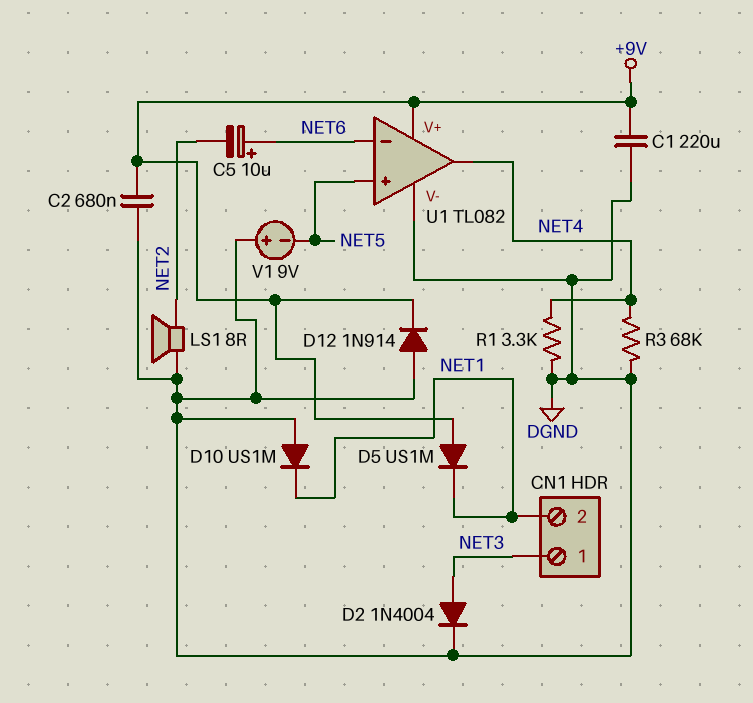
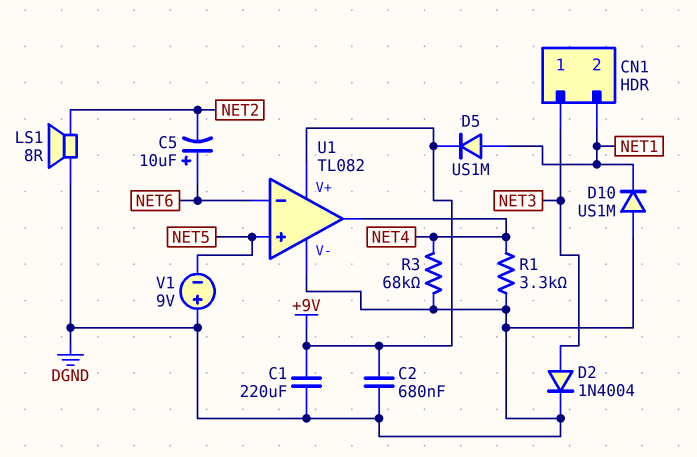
D5: diode US1M (A +9V, K NET1) -> diode US1M (A NET1, K +9V)
D12: diode 1N914 (A DGND, K +9V) -> none

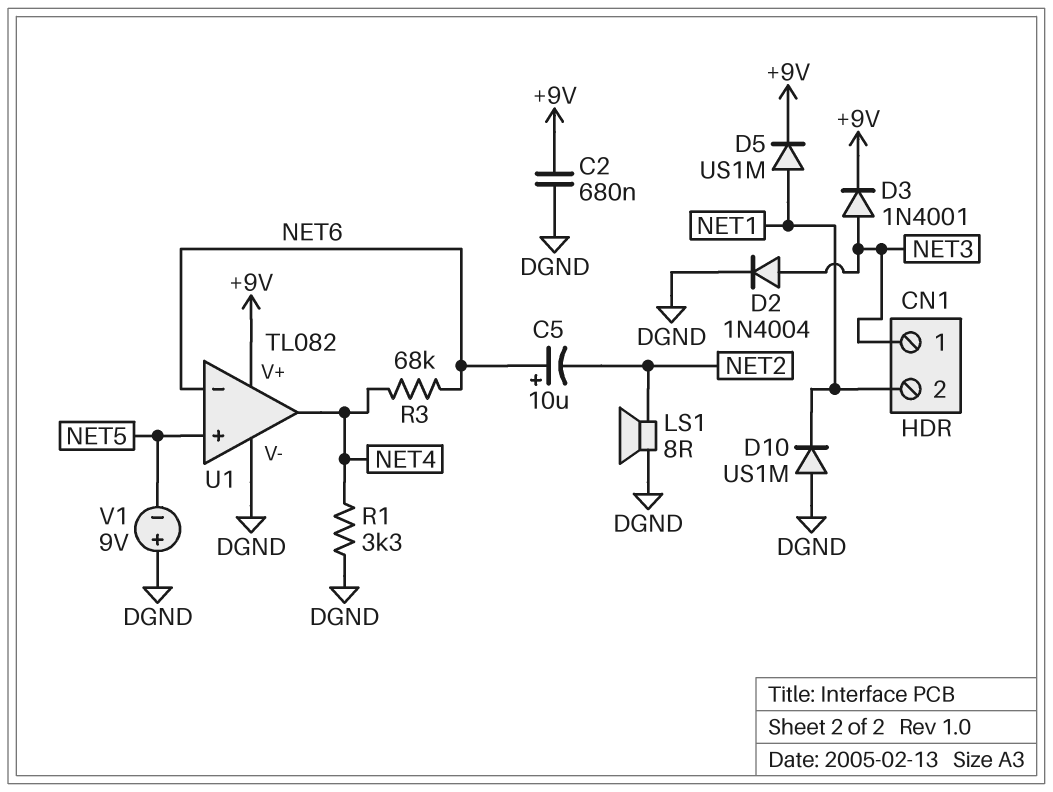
C1: 220uF (+9V, DGND) -> none
D3: none -> diode 1N4001 (A NET3, K +9V)
R3: 68k (DGND, NET4) -> 68k (NET4, NET6)

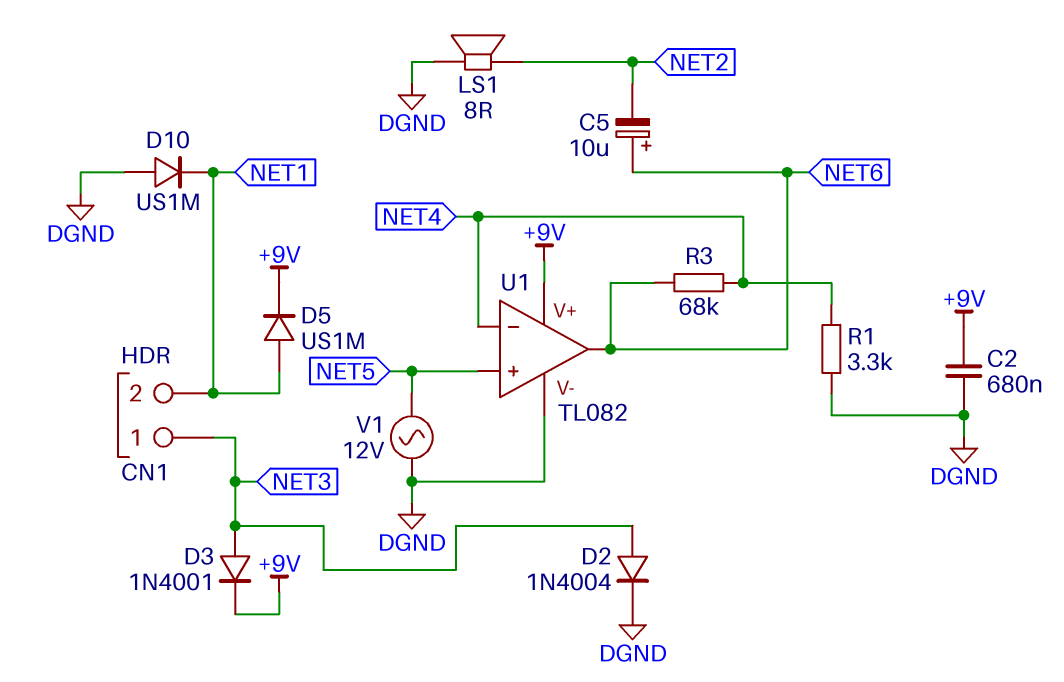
U1 pin in-: NET6 -> NET4
U1 pin out: NET4 -> NET6
V1: 9V (plus DGND, minus NET5) -> AC 12V (DGND, NET5)

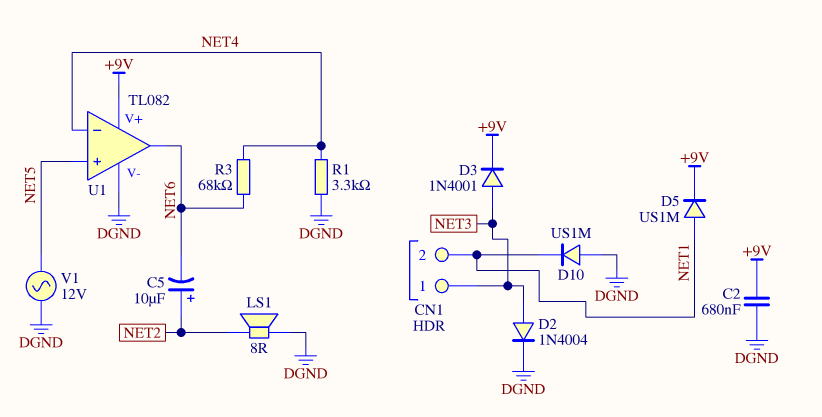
C5: 10uF (plus NET6, minus NET2) -> 10uF (plus NET2, minus NET6)

